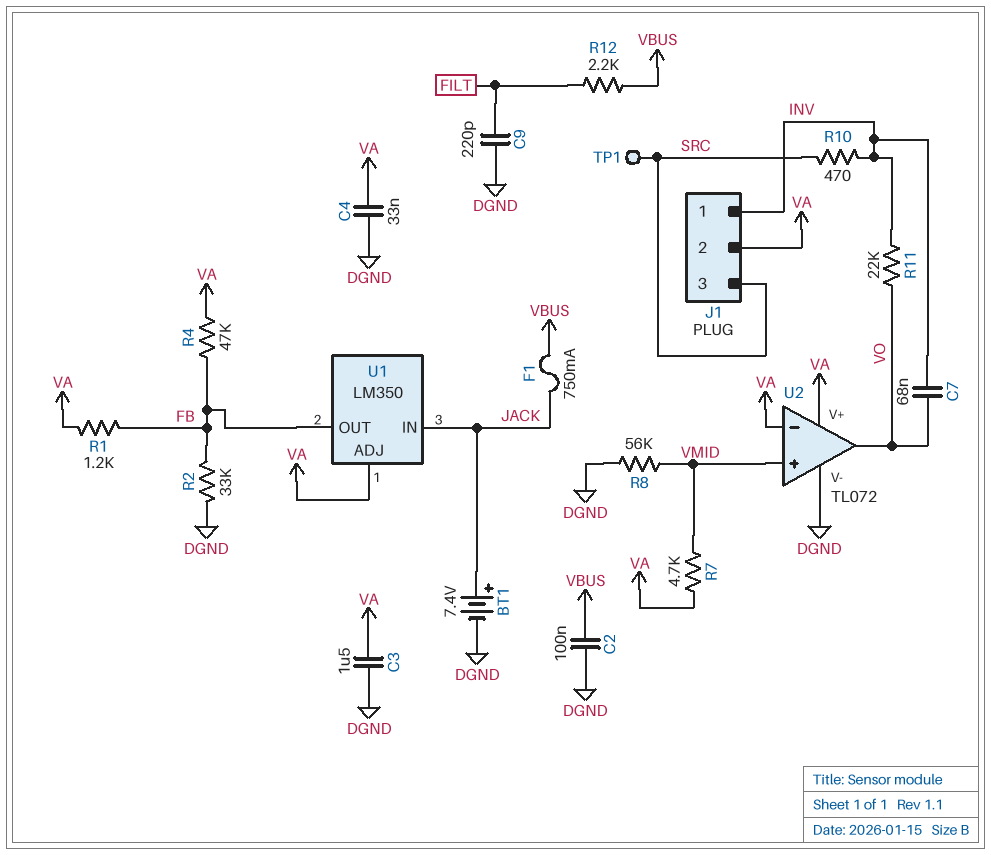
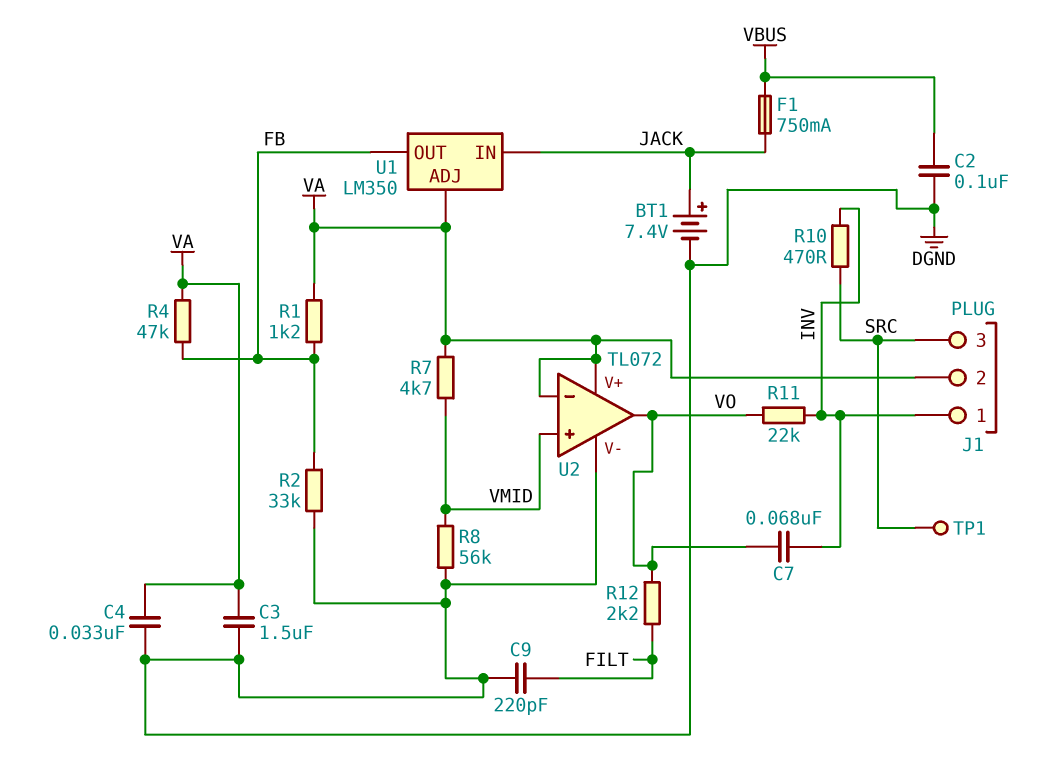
R12: 2.2k (FILT, VBUS) -> 2.2k (FILT, VO)

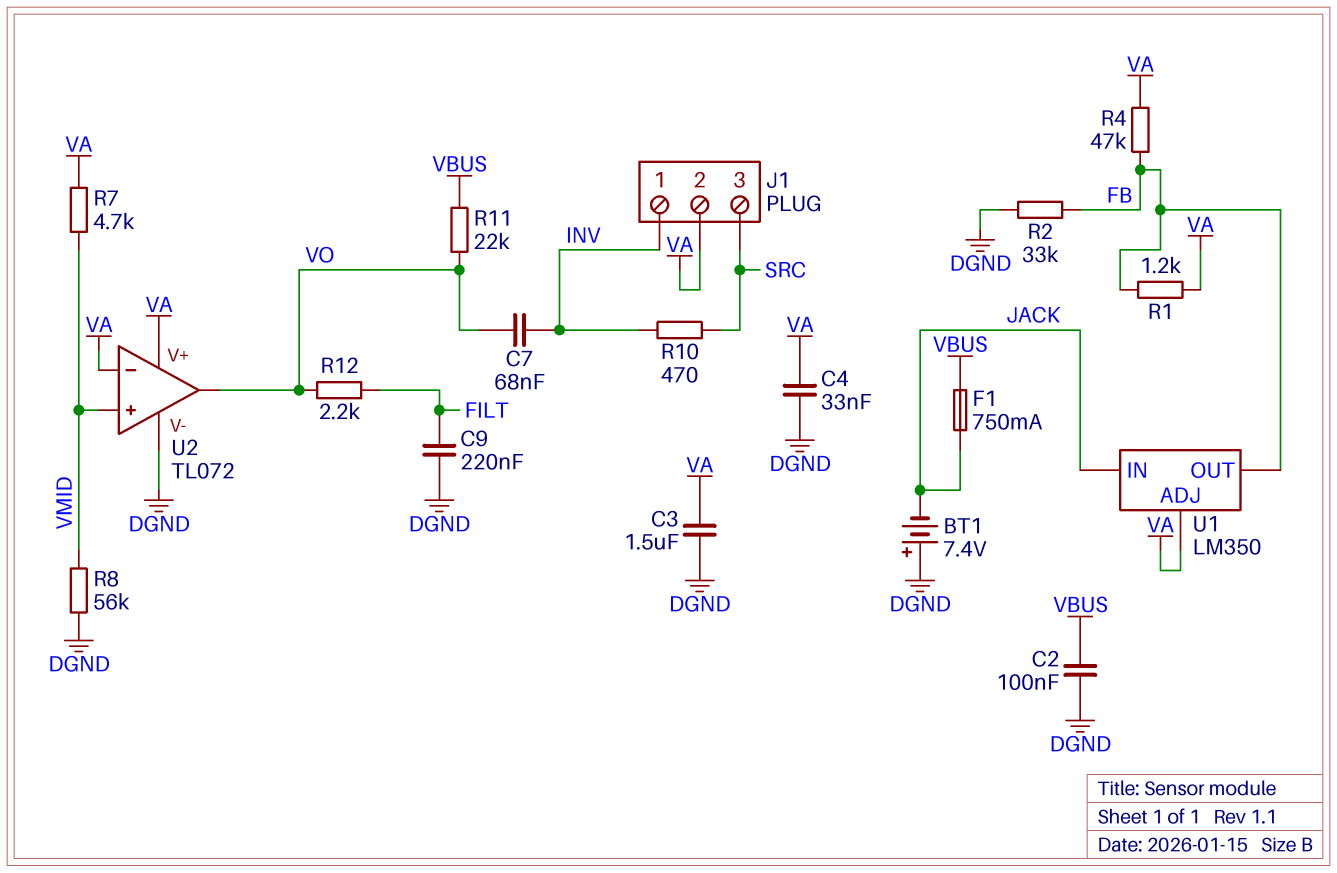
BT1: 7.4V (plus JACK, minus DGND) -> 7.4V (plus DGND, minus JACK)
C9: 220pF (DGND, FILT) -> 220nF (DGND, FILT)
R11: 22k (INV, VO) -> 22k (VBUS, VO)
TP1: test point (SRC) -> none

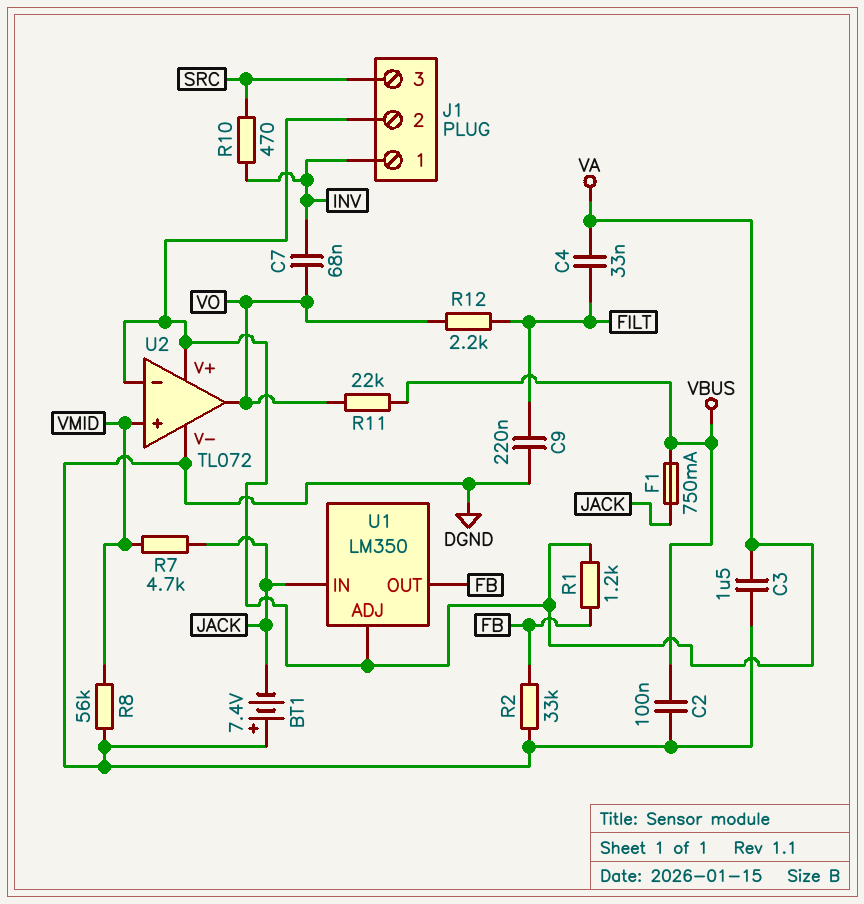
C4: 33nF (DGND, VA) -> 33nF (FILT, VA)
R4: 47k (FB, VA) -> none
R7: 4.7k (VA, VMID) -> 4.7k (JACK, VMID)

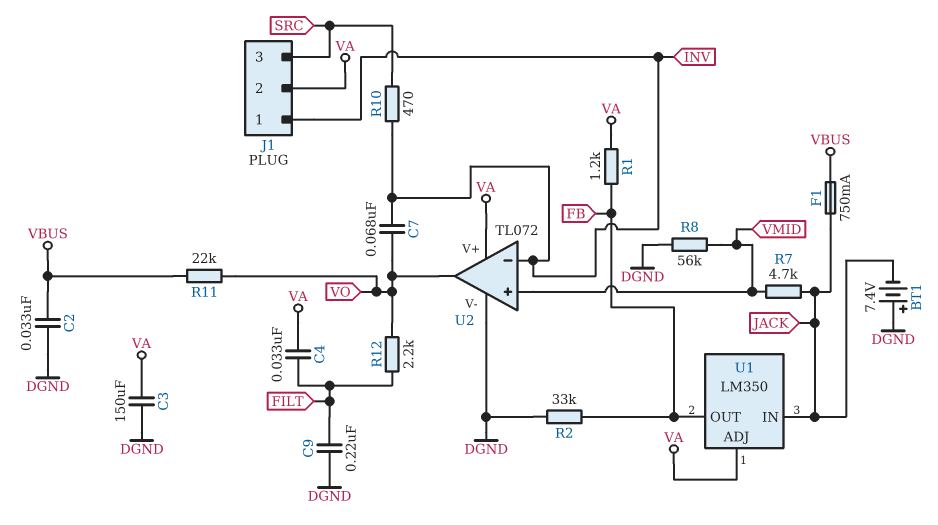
C2: 100nF (DGND, VBUS) -> 33nF (DGND, VBUS)
C3: 1.5uF (DGND, VA) -> 150uF (DGND, VA)
U2 pin in-: VA -> INV

